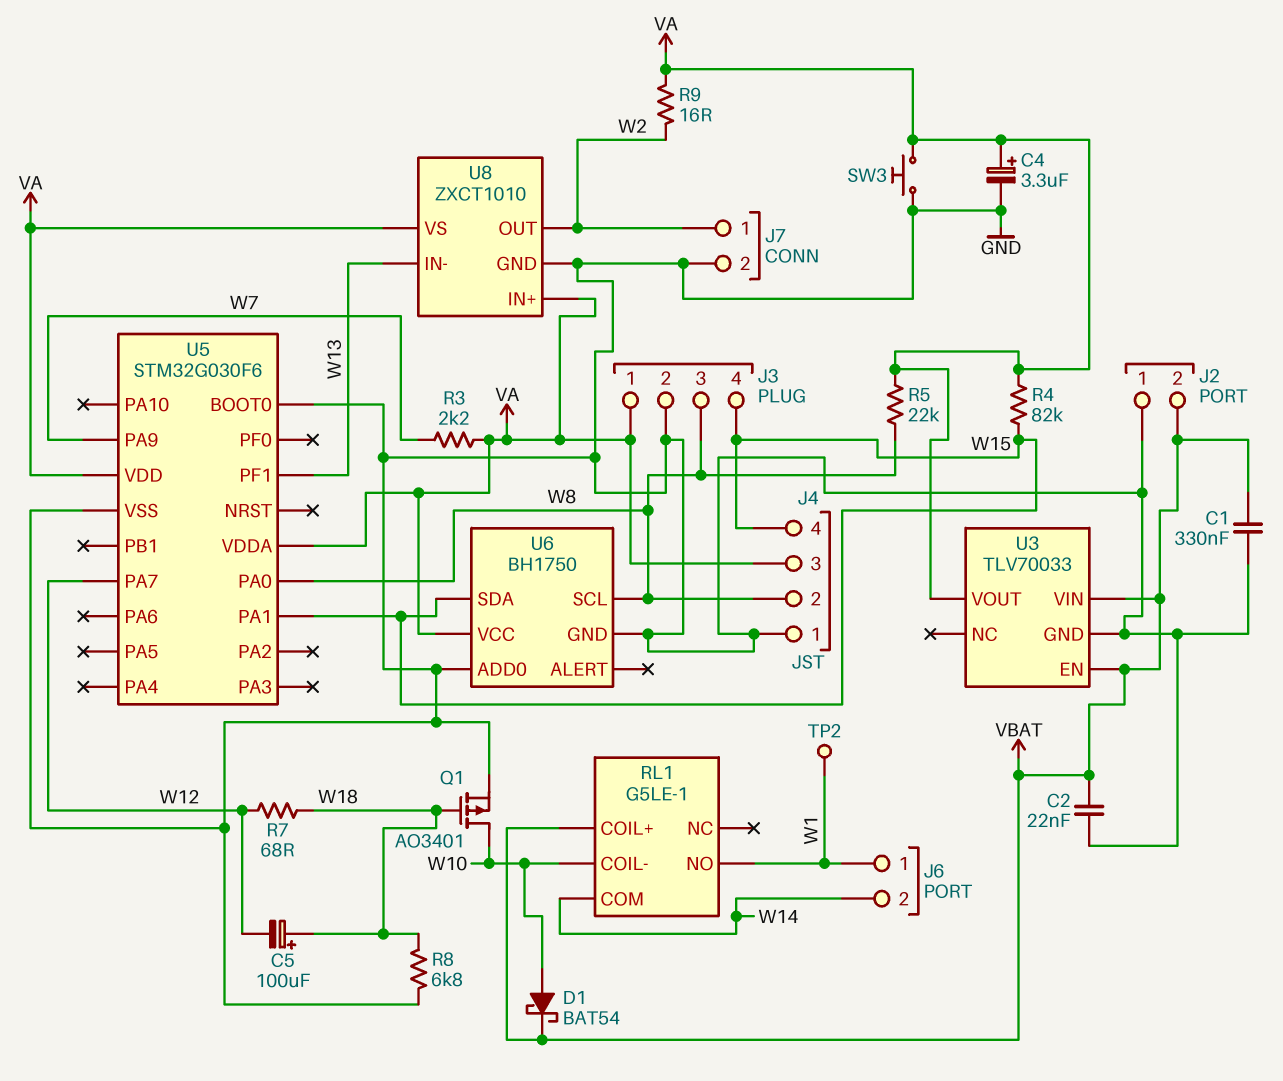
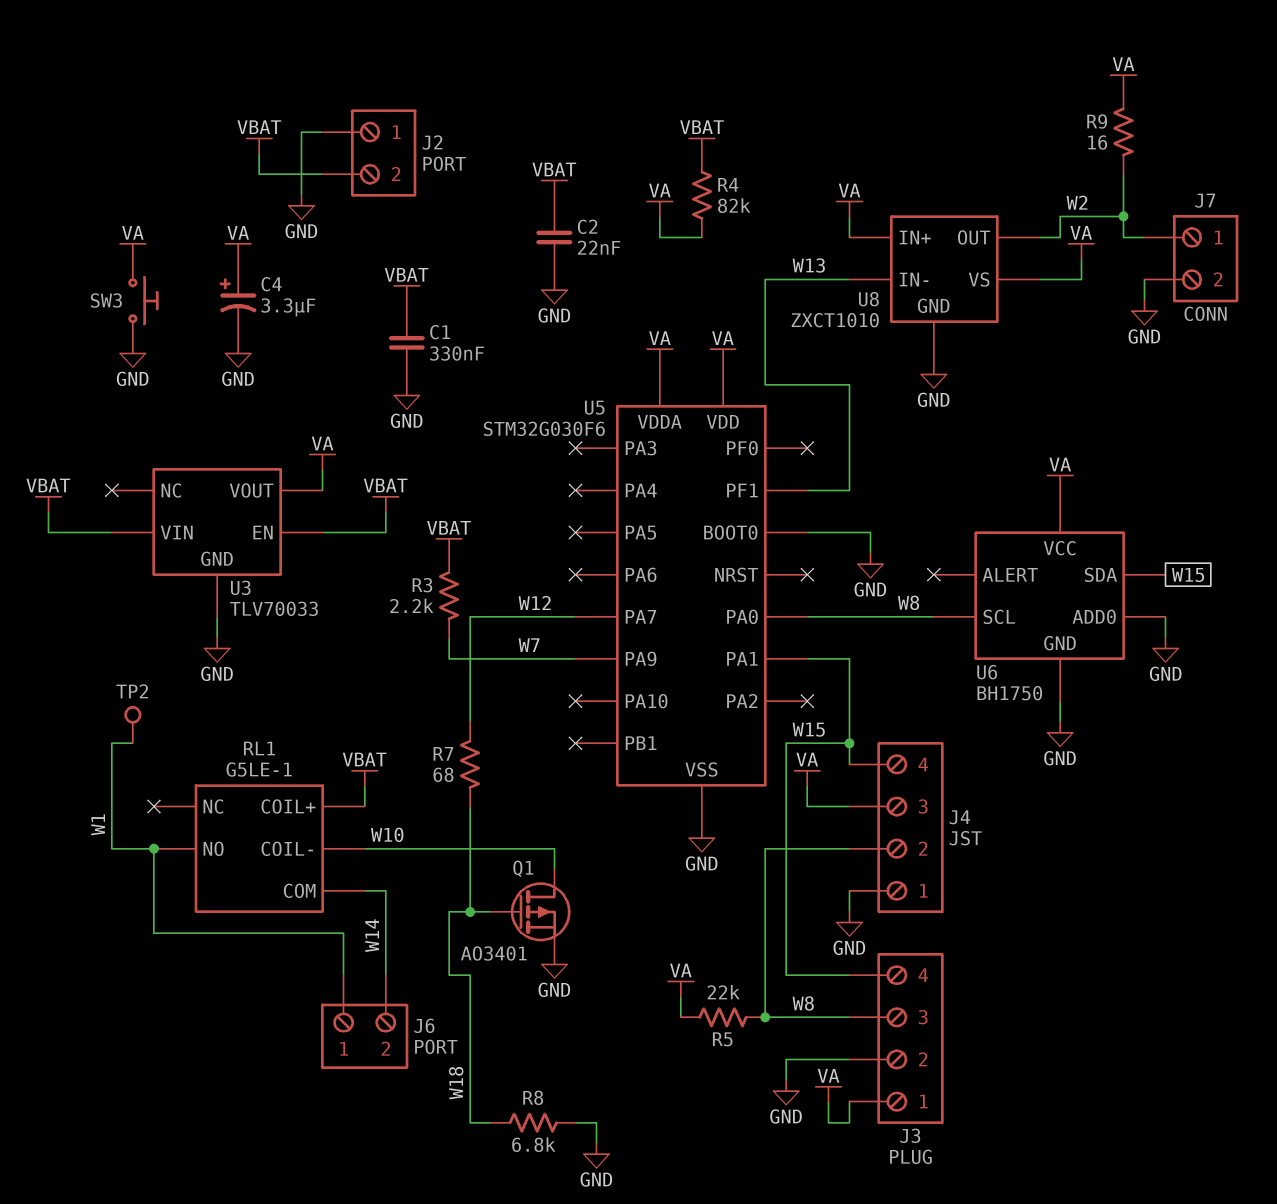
C5: 100uF (plus W18, minus W12) -> none
D1: schottky BAT54 (A W10, K VBAT) -> none
R3: 2.2k (VA, W7) -> 2.2k (VBAT, W7)
R4: 82k (VA, W15) -> 82k (VA, VBAT)

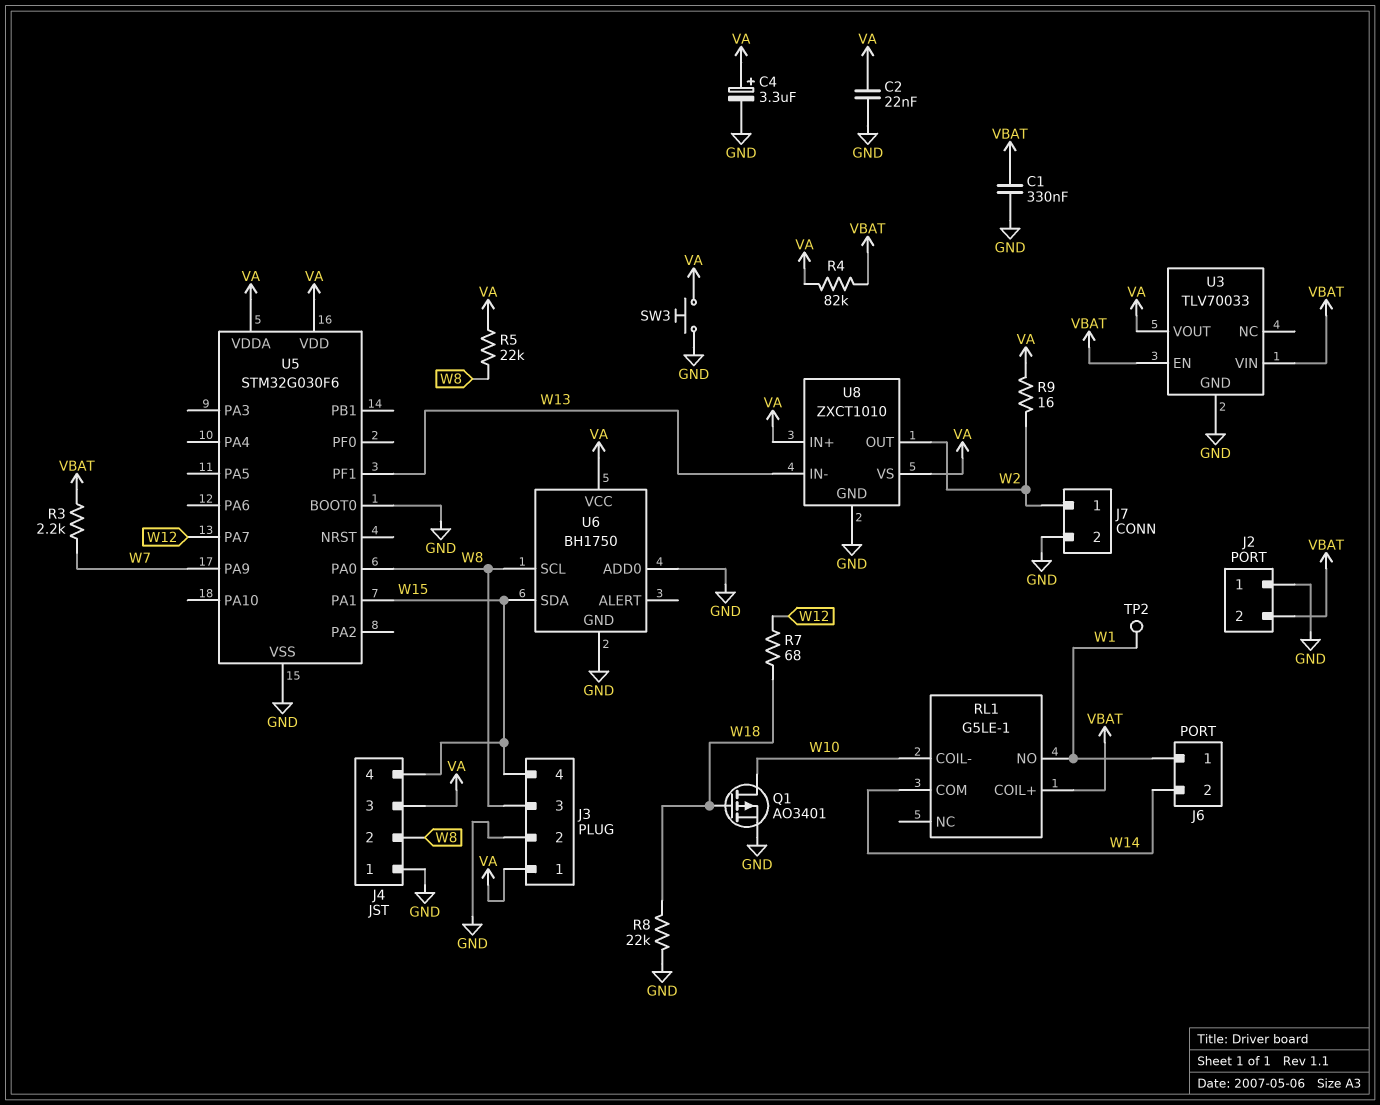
C2: 22nF (GND, VBAT) -> 22nF (GND, VA)
R8: 6.8k (GND, W18) -> 22k (GND, W18)

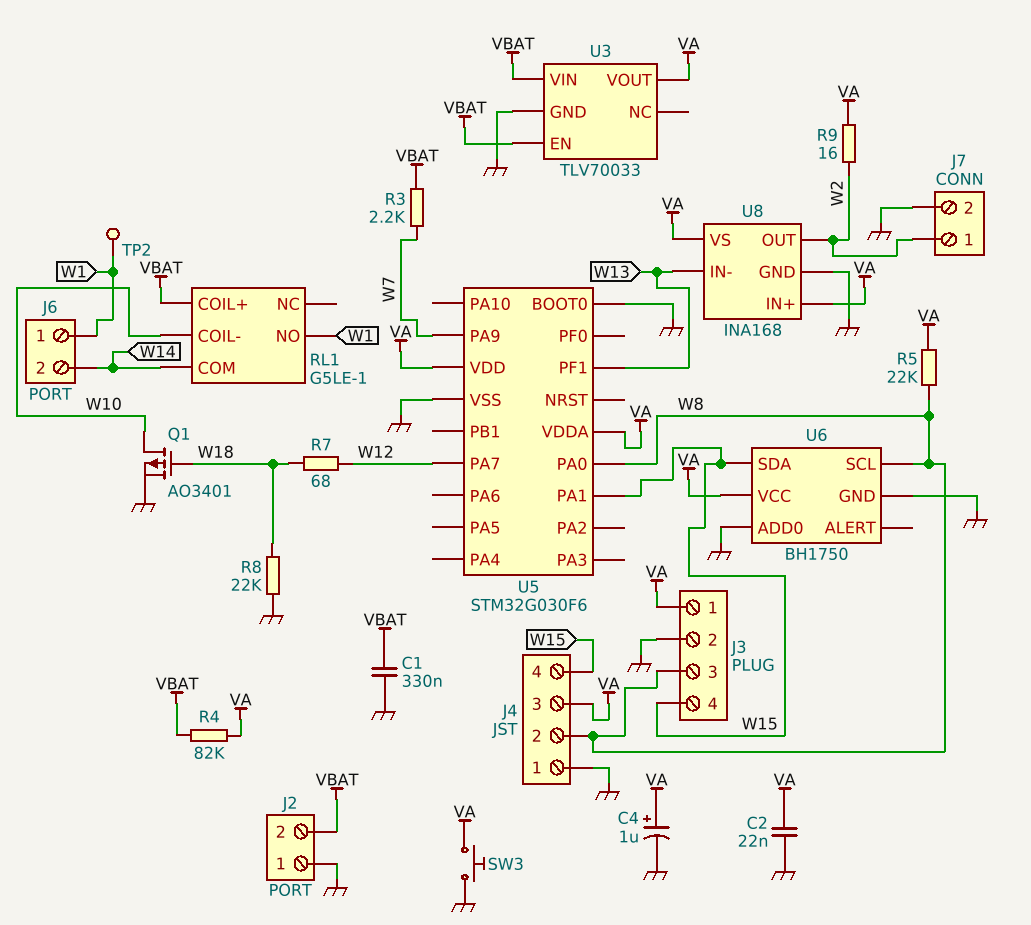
C4: 3.3uF (plus VA, minus GND) -> 1uF (plus VA, minus GND)
U8: ZXCT1010 -> INA168

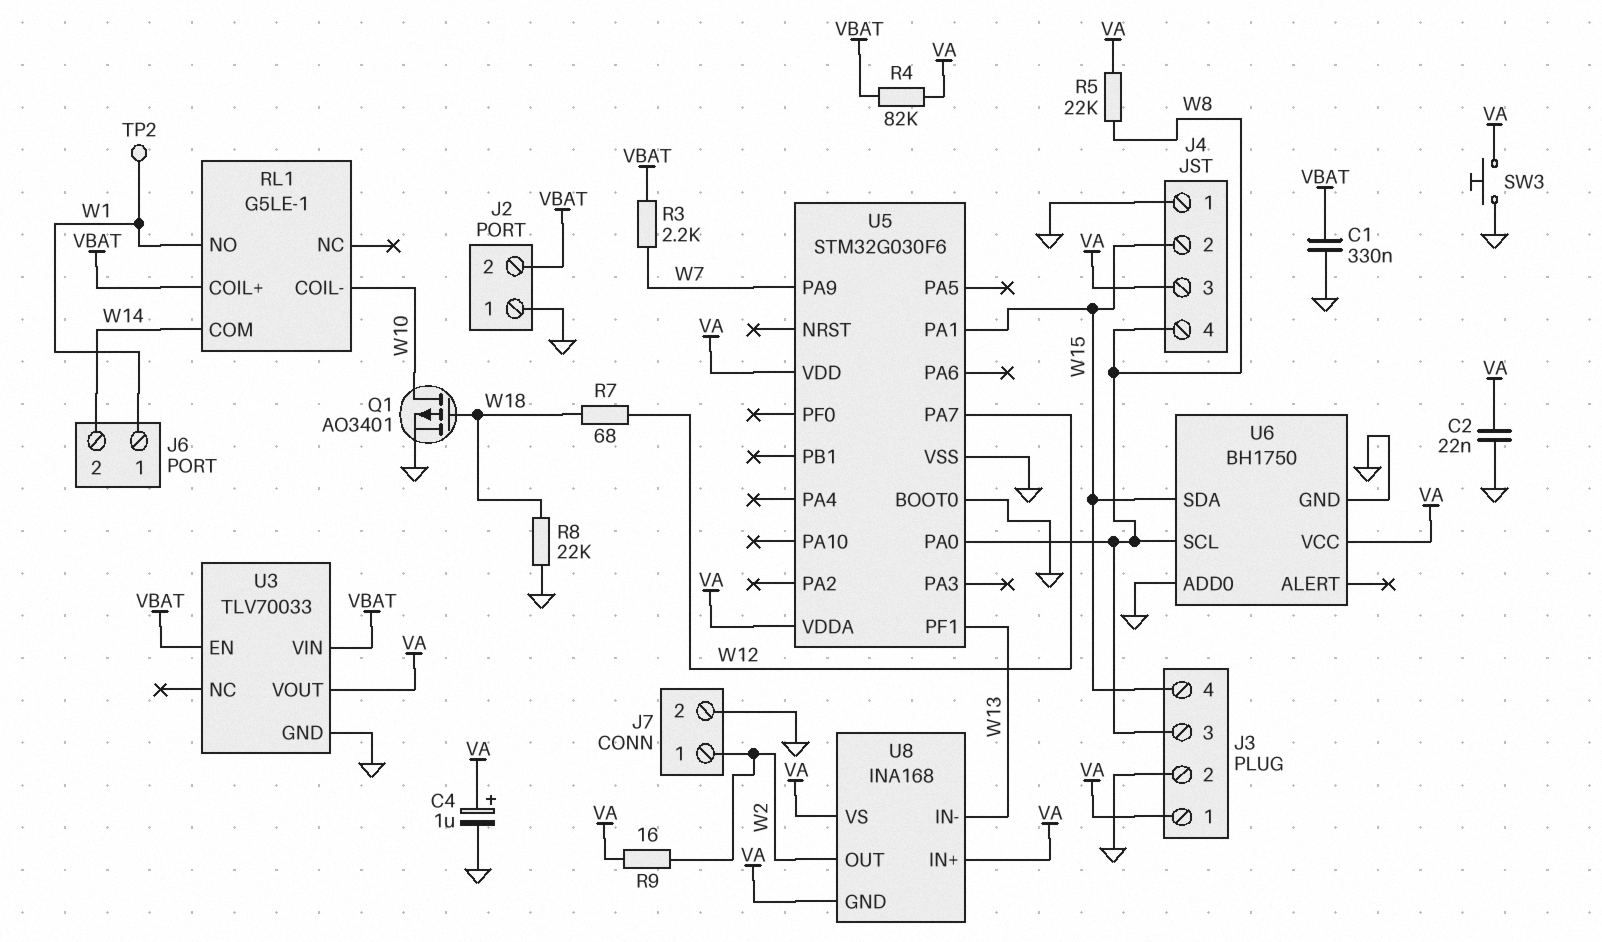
J4 pin 2: W8 -> W15
J4 pin 4: W15 -> W8
U8 pin GND: GND -> VA

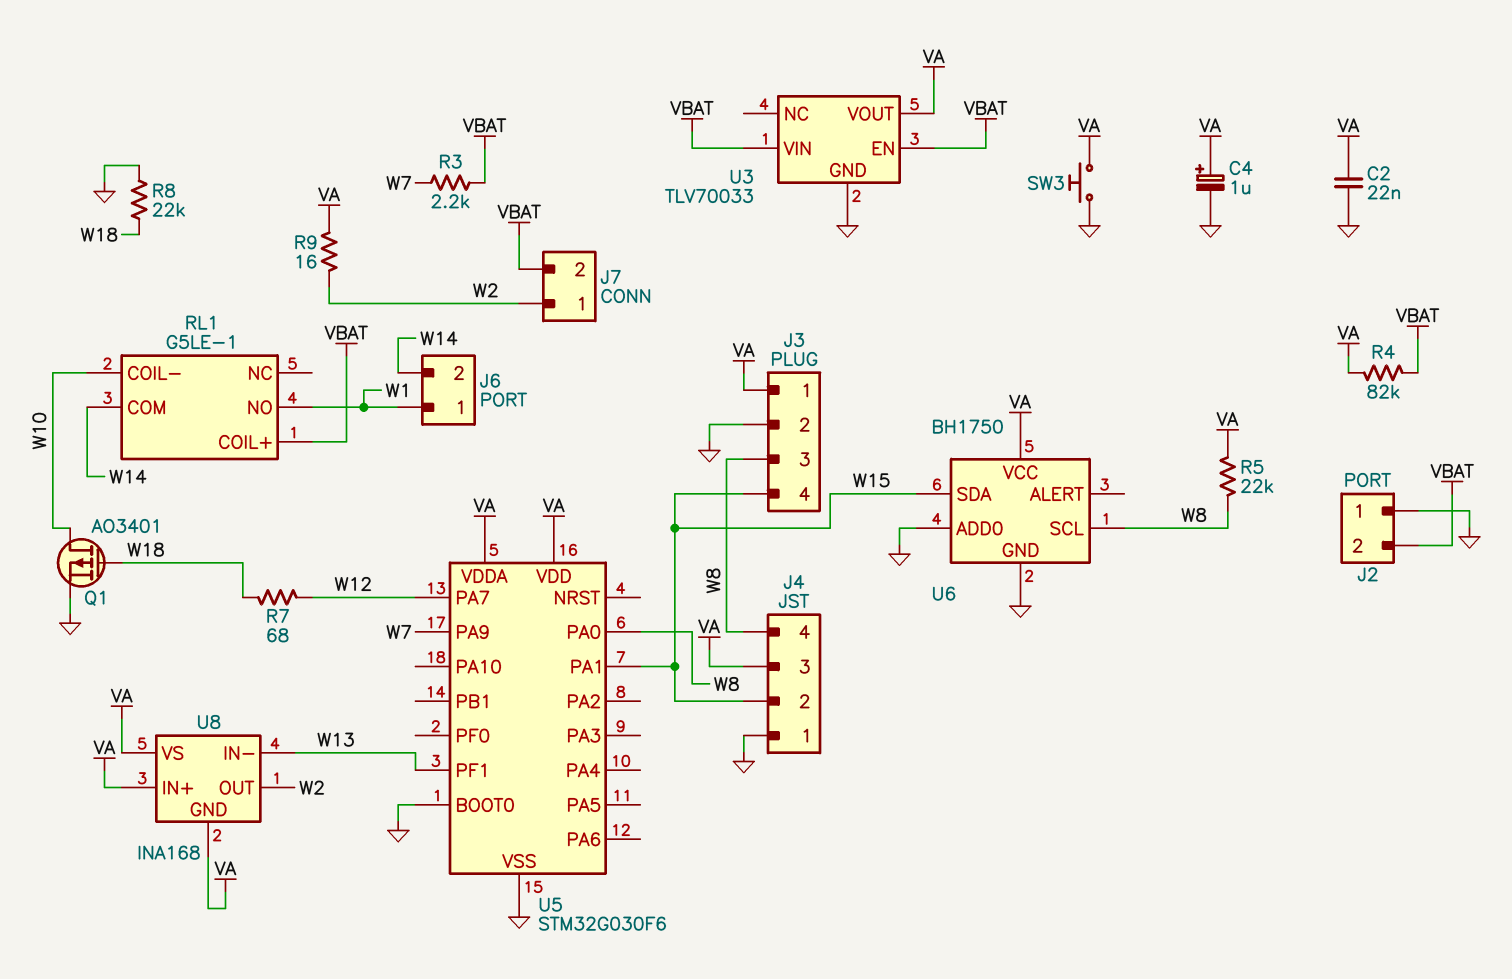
C1: 330nF (GND, VBAT) -> none
J7 pin 2: GND -> VBAT
TP2: test point (W1) -> none

